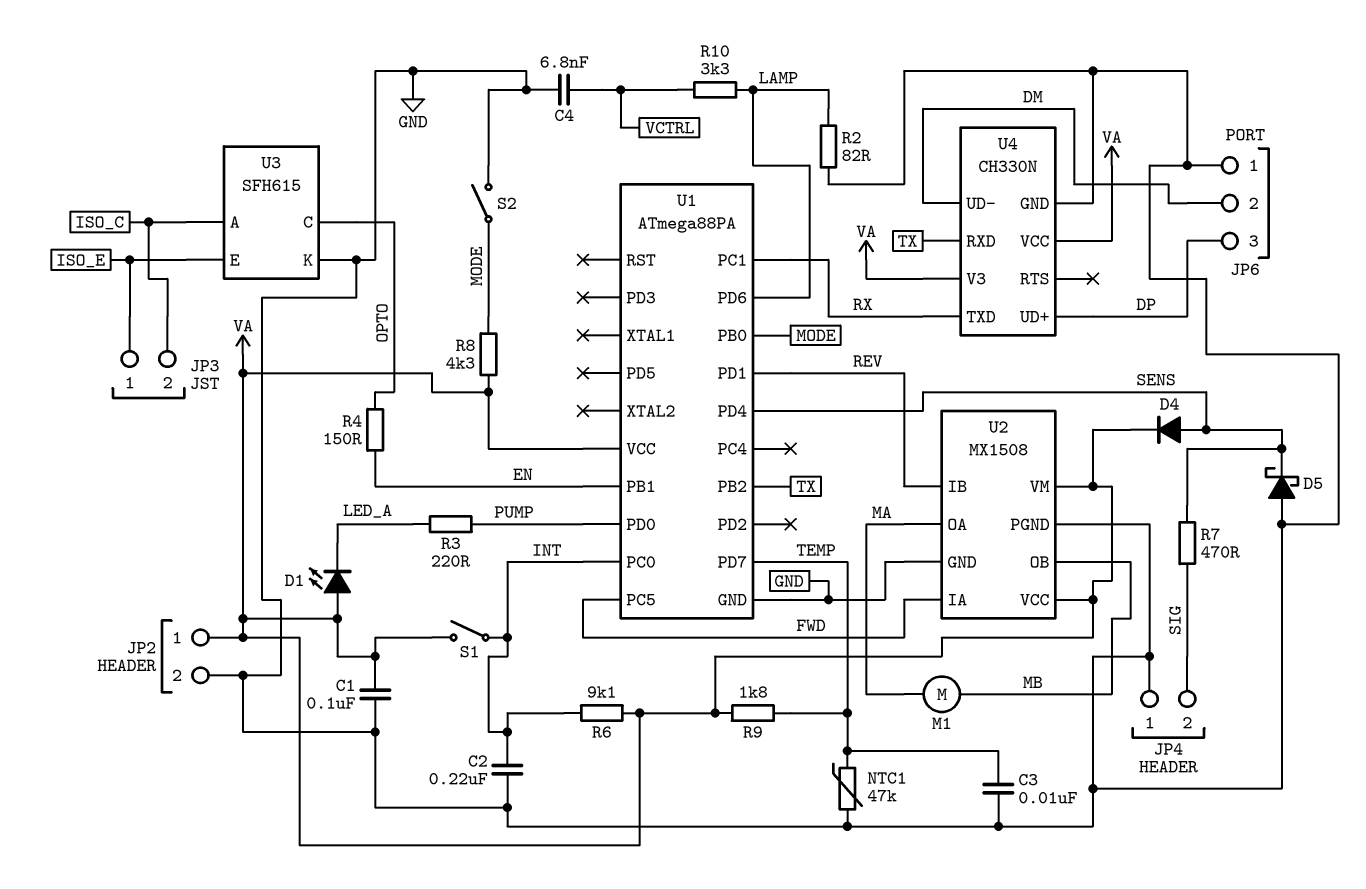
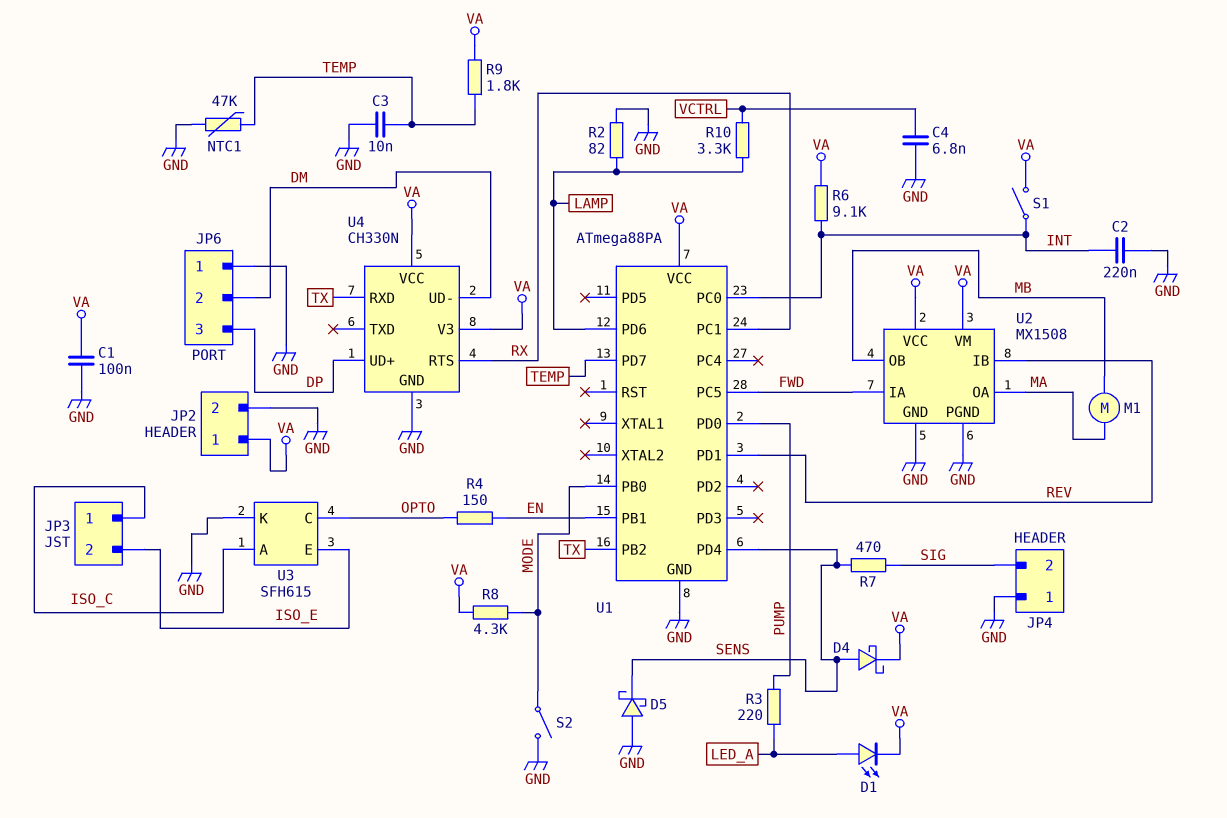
D1: LED (A VA, K LED_A) -> LED (A LED_A, K VA)
D4: diode (A SENS, K VA) -> schottky (A SENS, K VA)
JP3 pin 1: ISO_E -> ISO_C
JP3 pin 2: ISO_C -> ISO_E
U4 pin RTS: none -> RX
U4 pin TXD: RX -> none

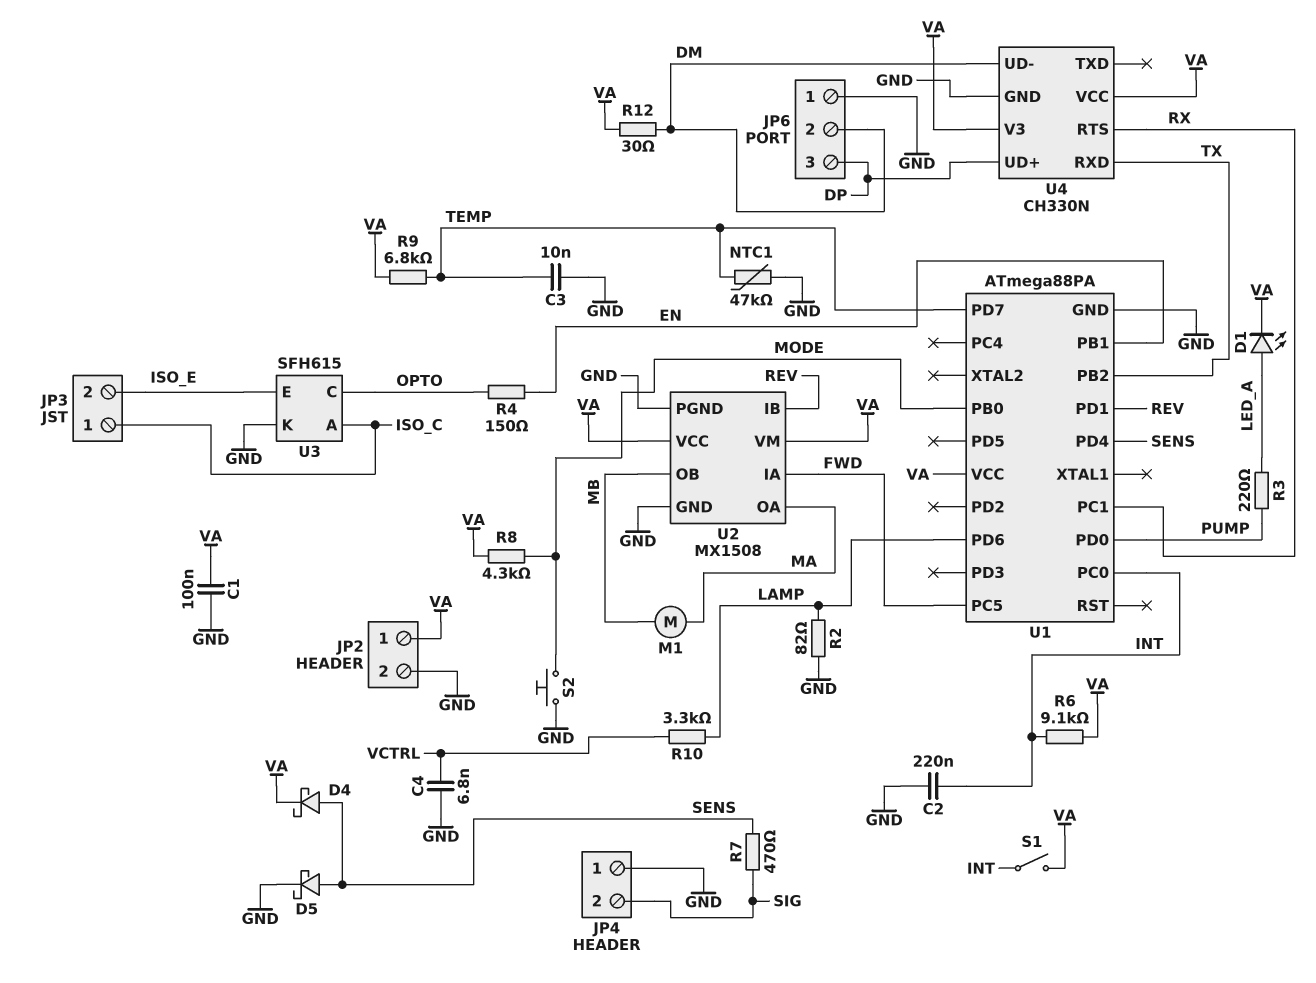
D5: schottky (A GND, K SENS) -> schottky (A SENS, K GND)
R9: 1.8k (TEMP, VA) -> 6.8k (TEMP, VA)
R12: none -> 30 (DM, VA)
S2: switch (GND, MODE) -> button (GND, MODE)

